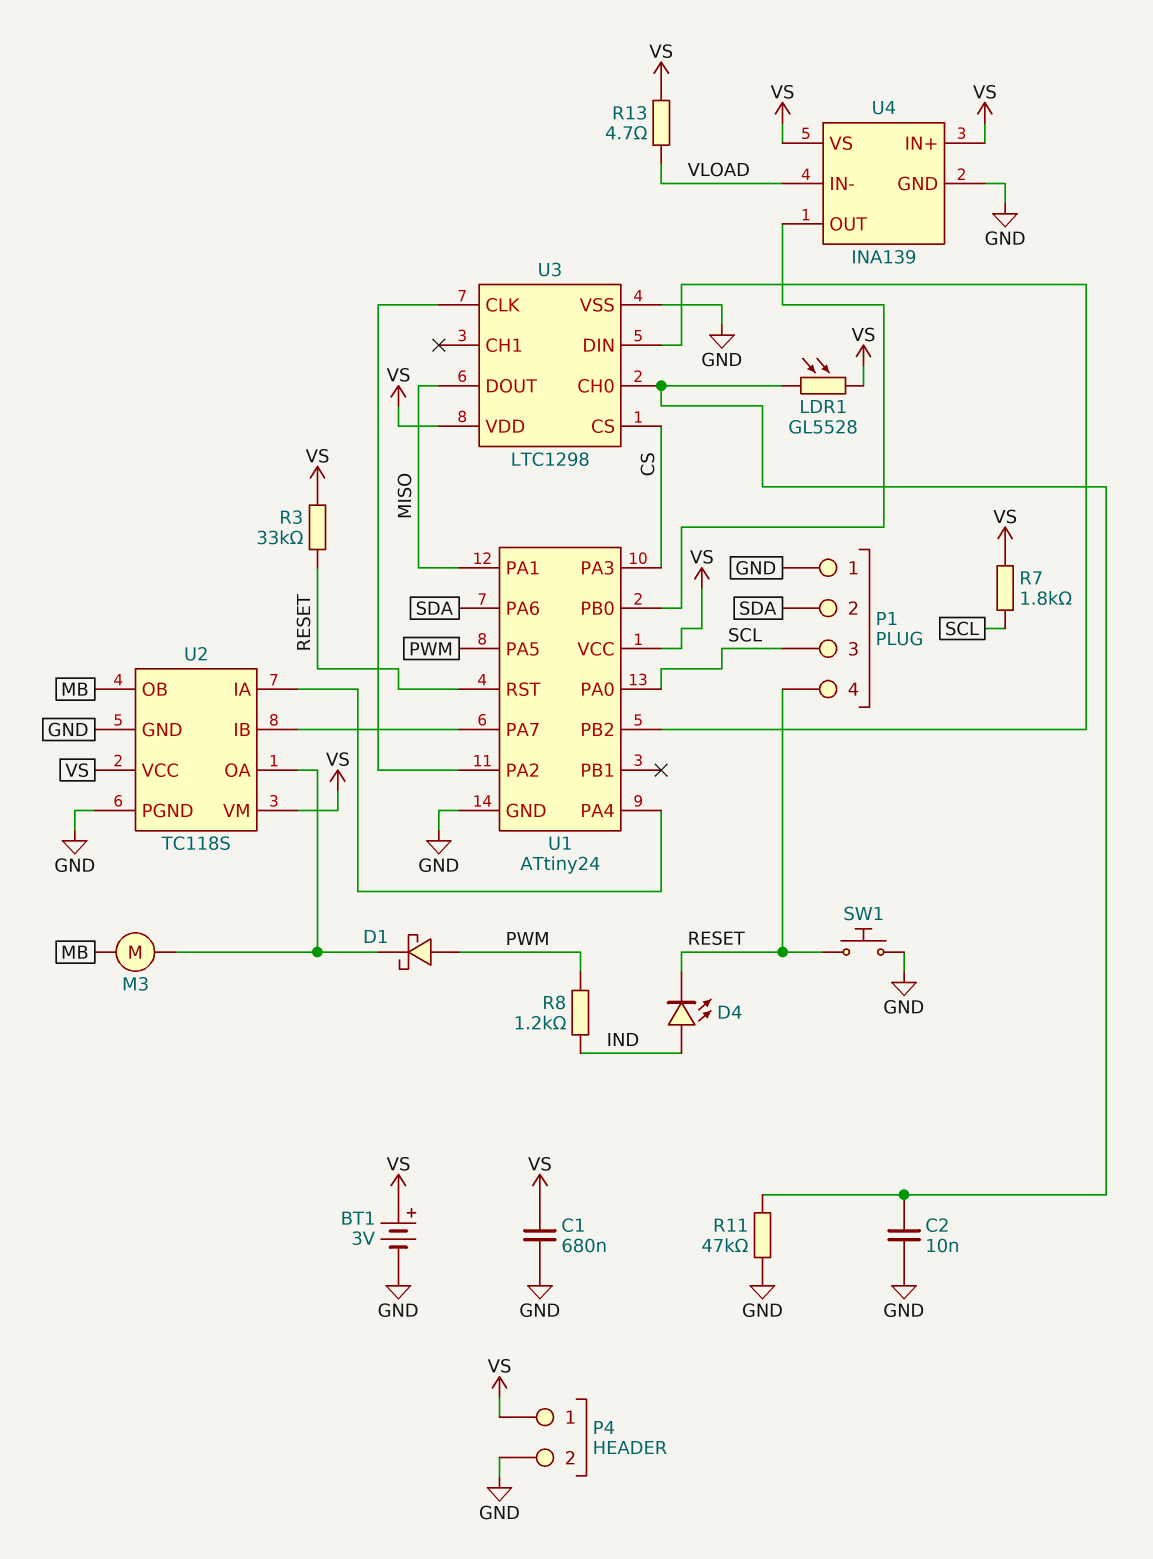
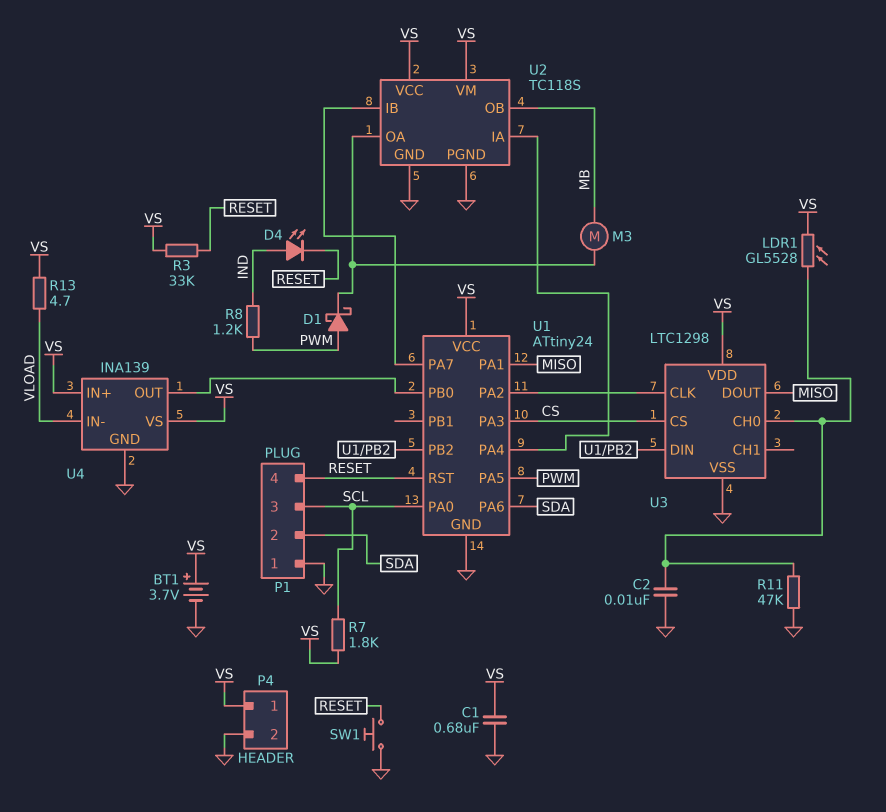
BT1: 3V (plus VS, minus GND) -> 3.7V (plus VS, minus GND)

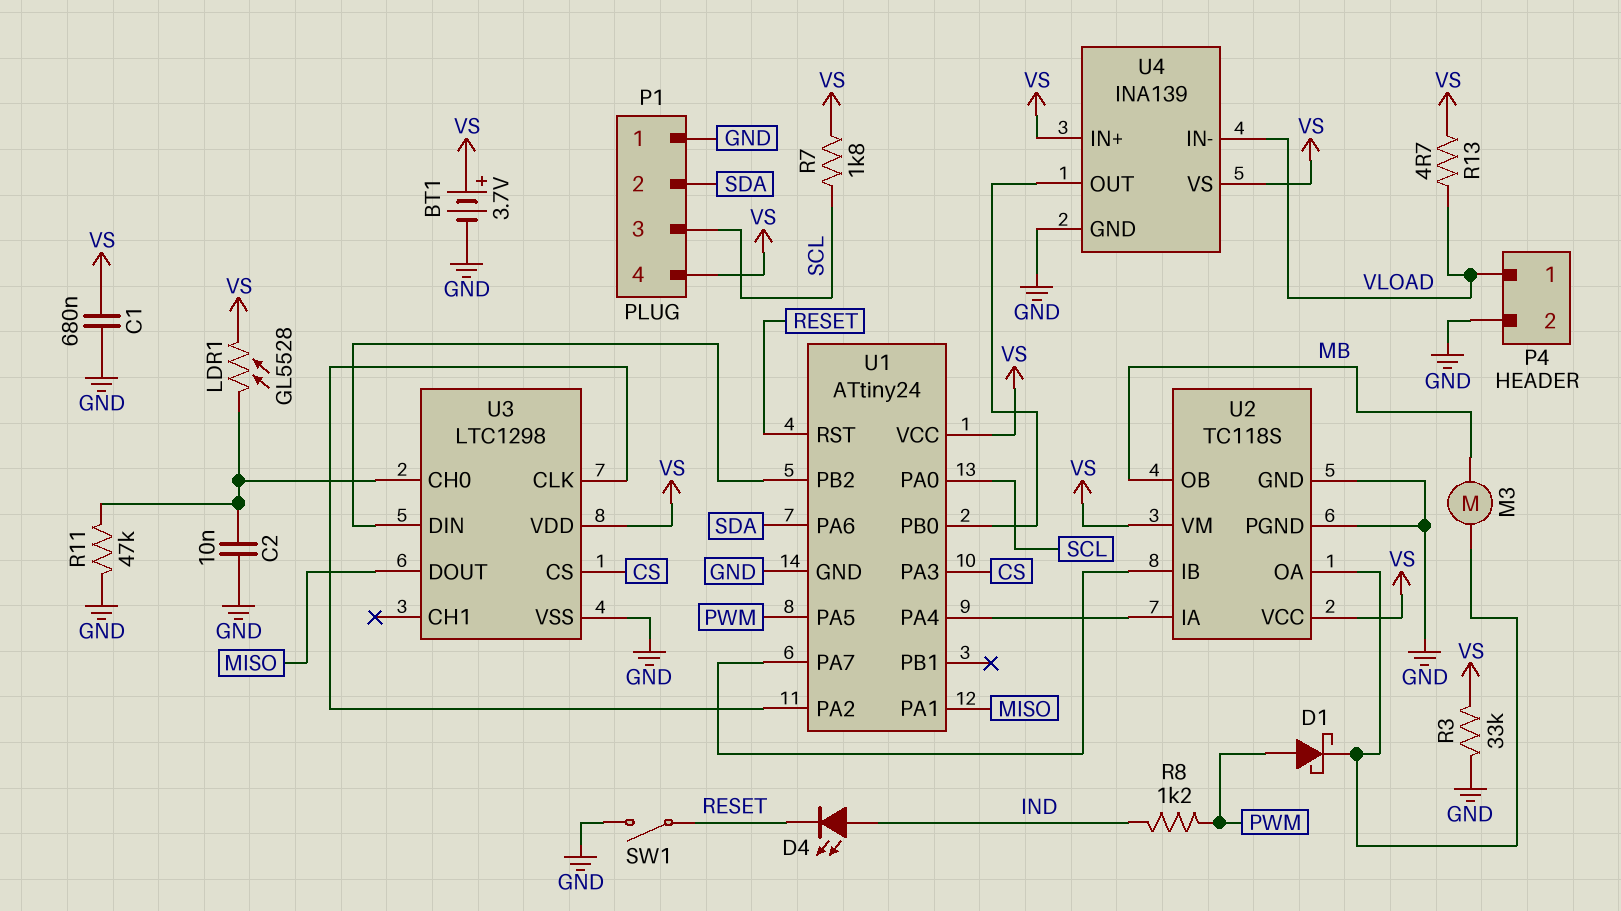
P1 pin 4: RESET -> VS
P4 pin 1: VS -> VLOAD
R3: 33k (RESET, VS) -> 33k (GND, VS)
SW1: button (GND, RESET) -> switch (GND, RESET)

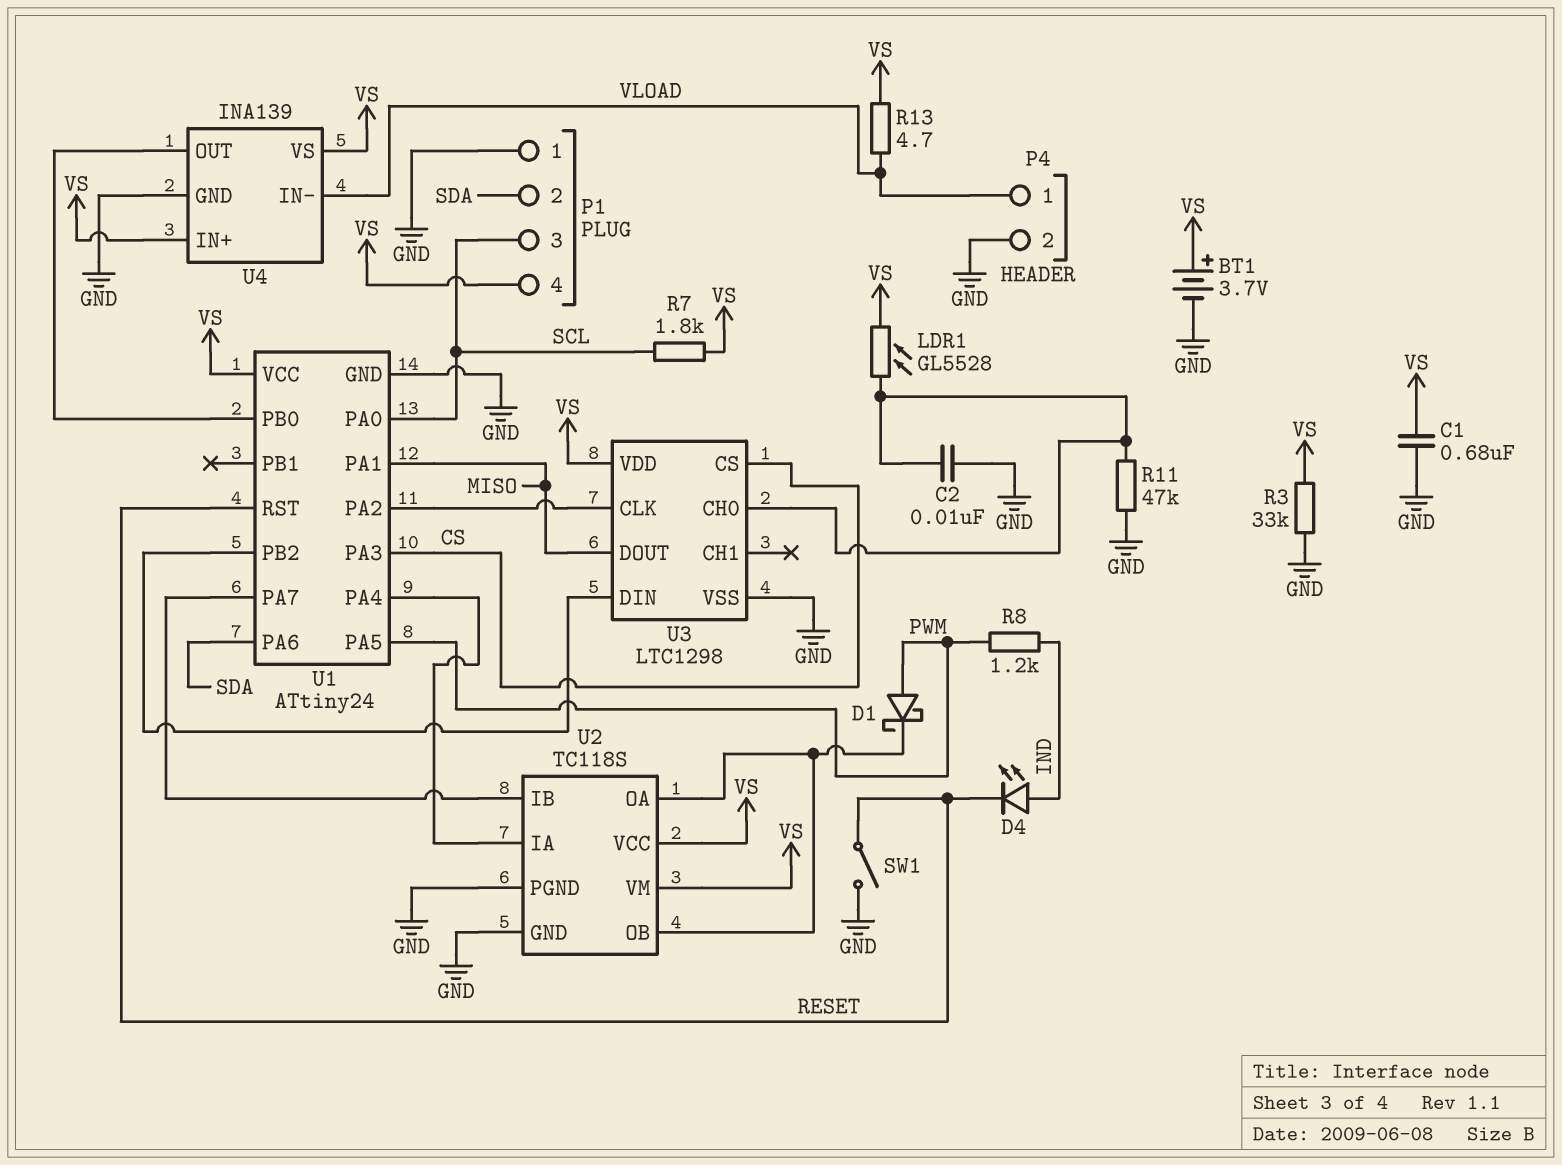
M3: motor (MB, U2/OA) -> none
U2 pin OB: MB -> U2/OA

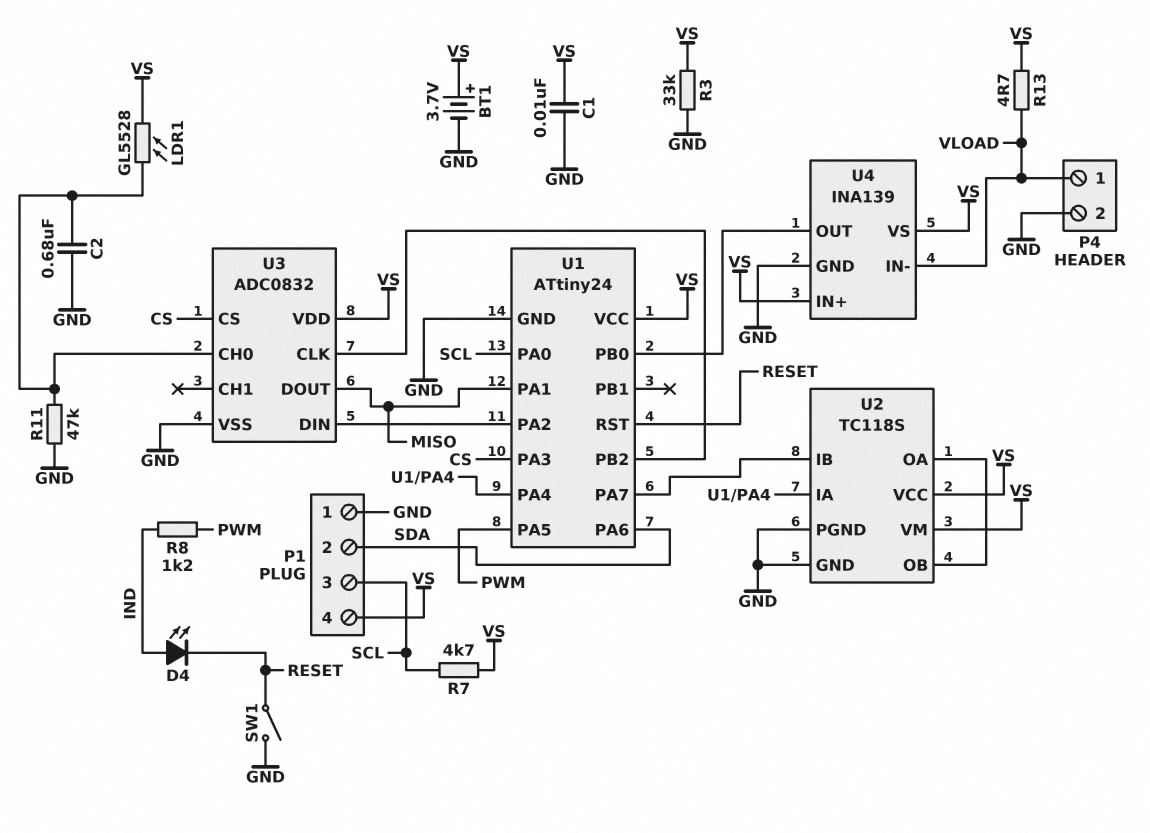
C1: 680nF (GND, VS) -> 10nF (GND, VS)
C2: 10nF (GND, U3/CH0) -> 680nF (GND, U3/CH0)
D1: schottky (A PWM, K U2/OA) -> none
R7: 1.8k (SCL, VS) -> 4.7k (SCL, VS)
U3: LTC1298 -> ADC0832
U3 pin CLK: U1/PA2 -> U1/PB2
U3 pin DIN: U1/PB2 -> U1/PA2

